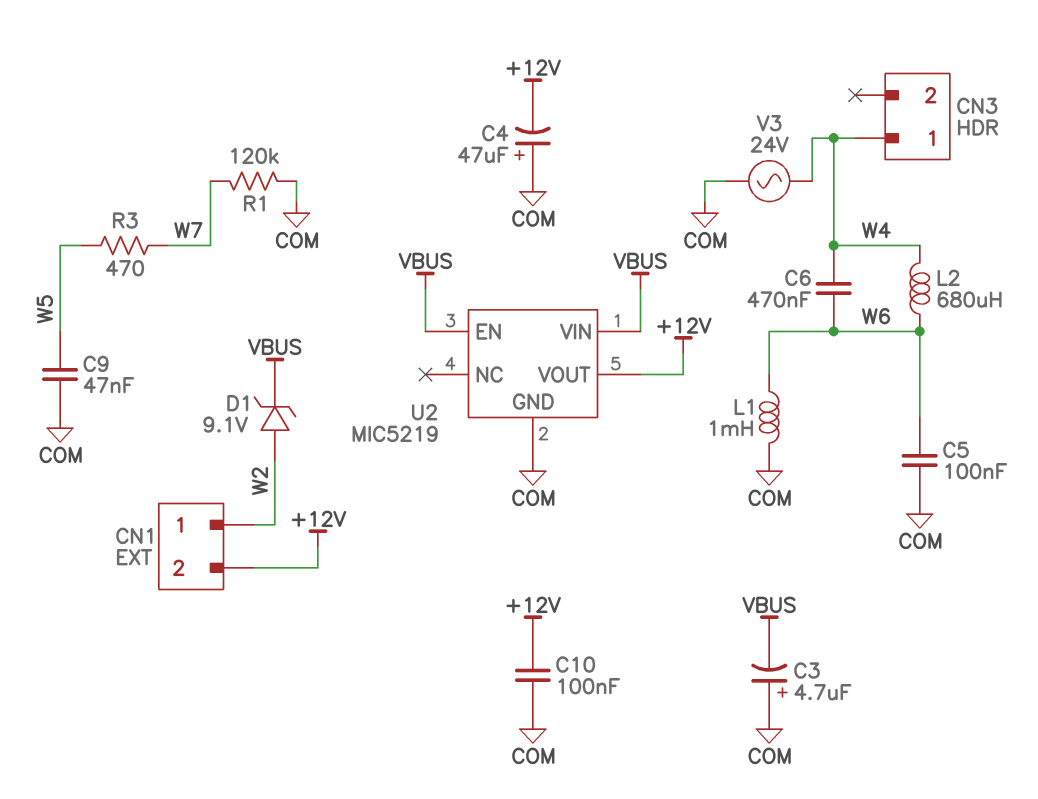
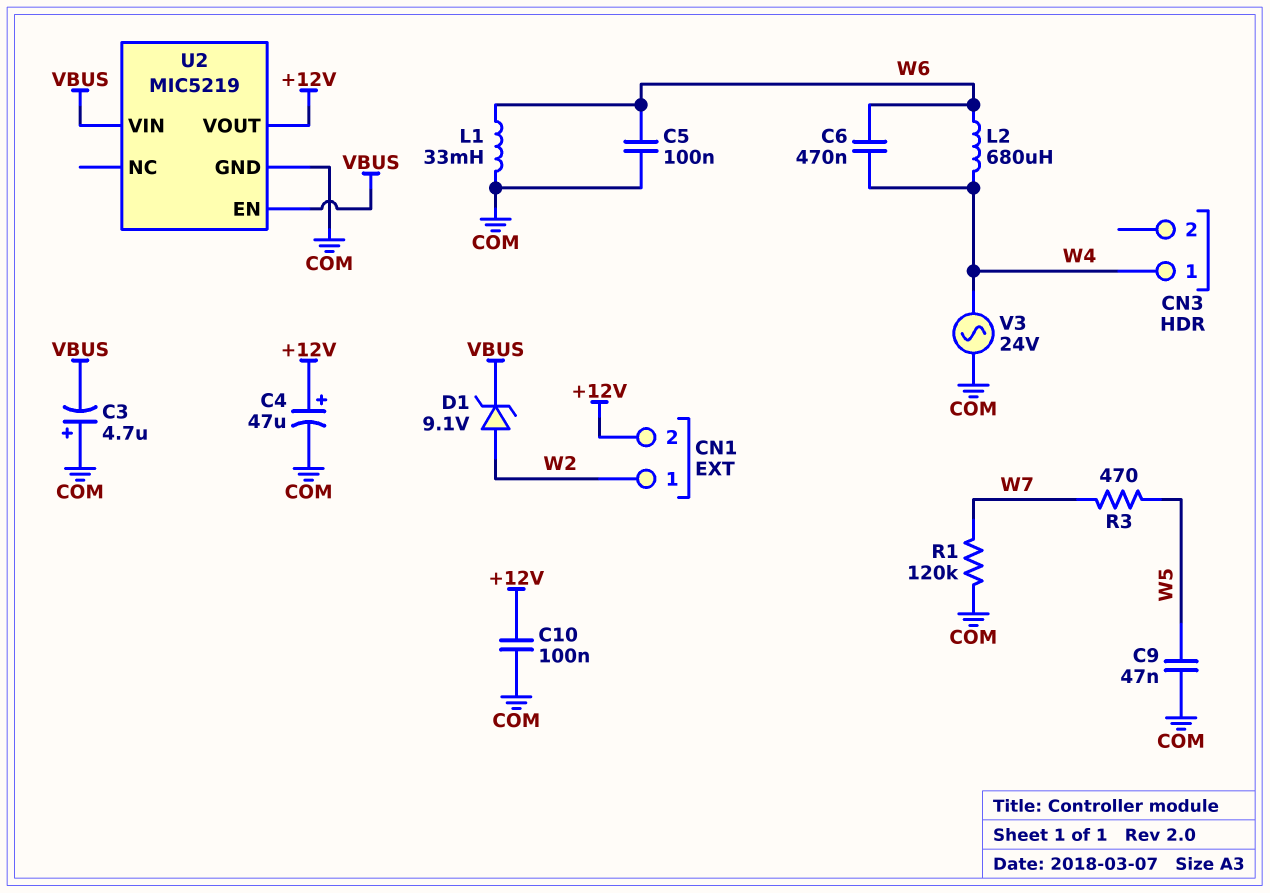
C4: 47uF (plus COM, minus +12V) -> 47uF (plus +12V, minus COM)
L1: 1mH (COM, W6) -> 33mH (COM, W6)

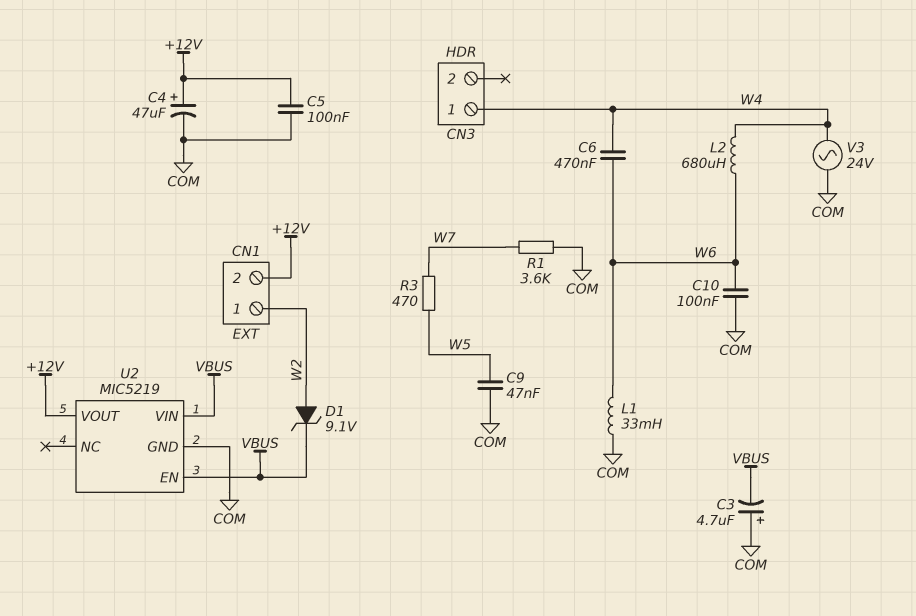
C5: 100nF (COM, W6) -> 100nF (+12V, COM)
C10: 100nF (+12V, COM) -> 100nF (COM, W6)
R1: 120k (COM, W7) -> 3.6k (COM, W7)

